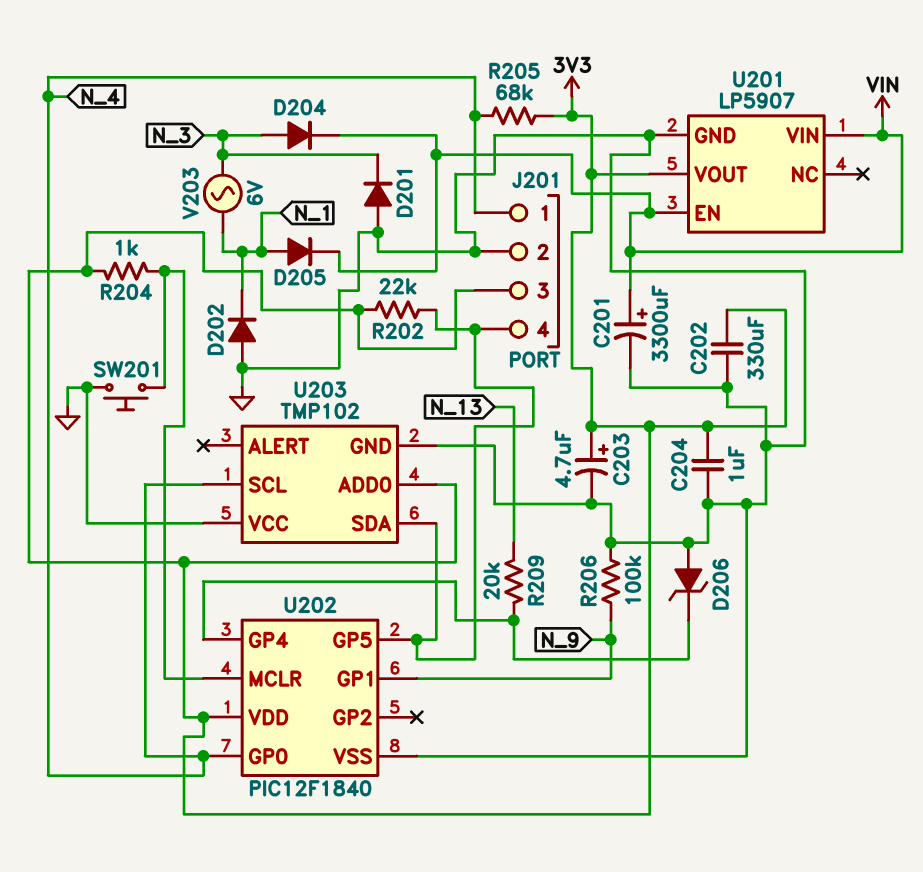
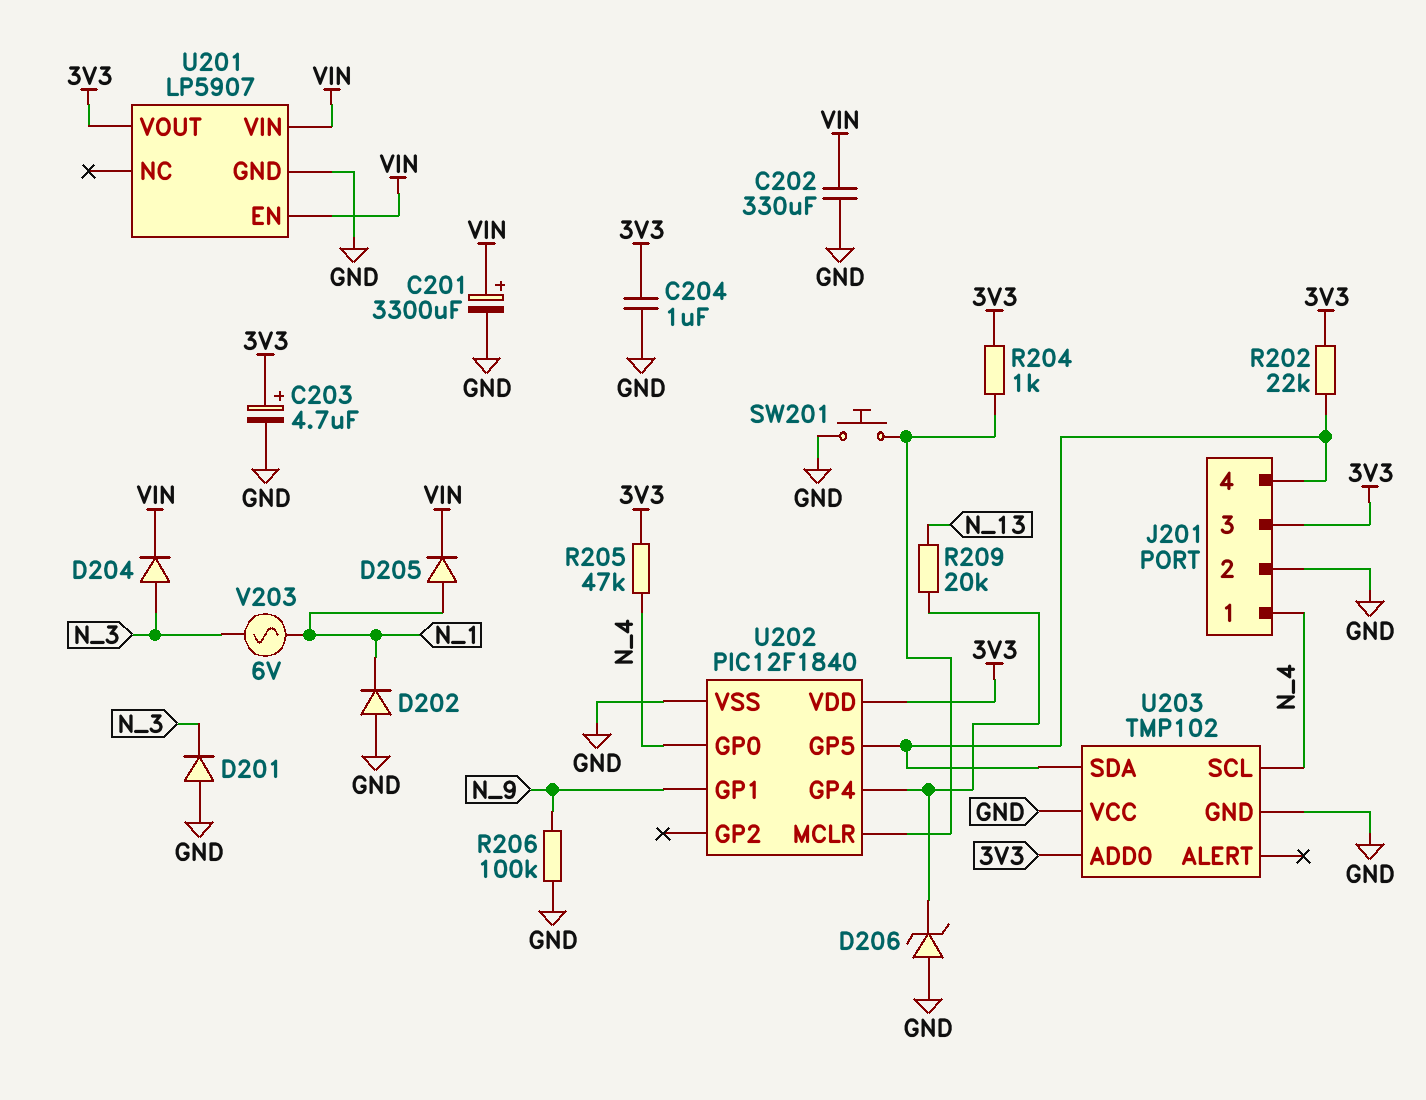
C202: 330uF (3V3, GND) -> 330uF (GND, VIN)
R205: 68k (3V3, N_4) -> 47k (3V3, N_4)

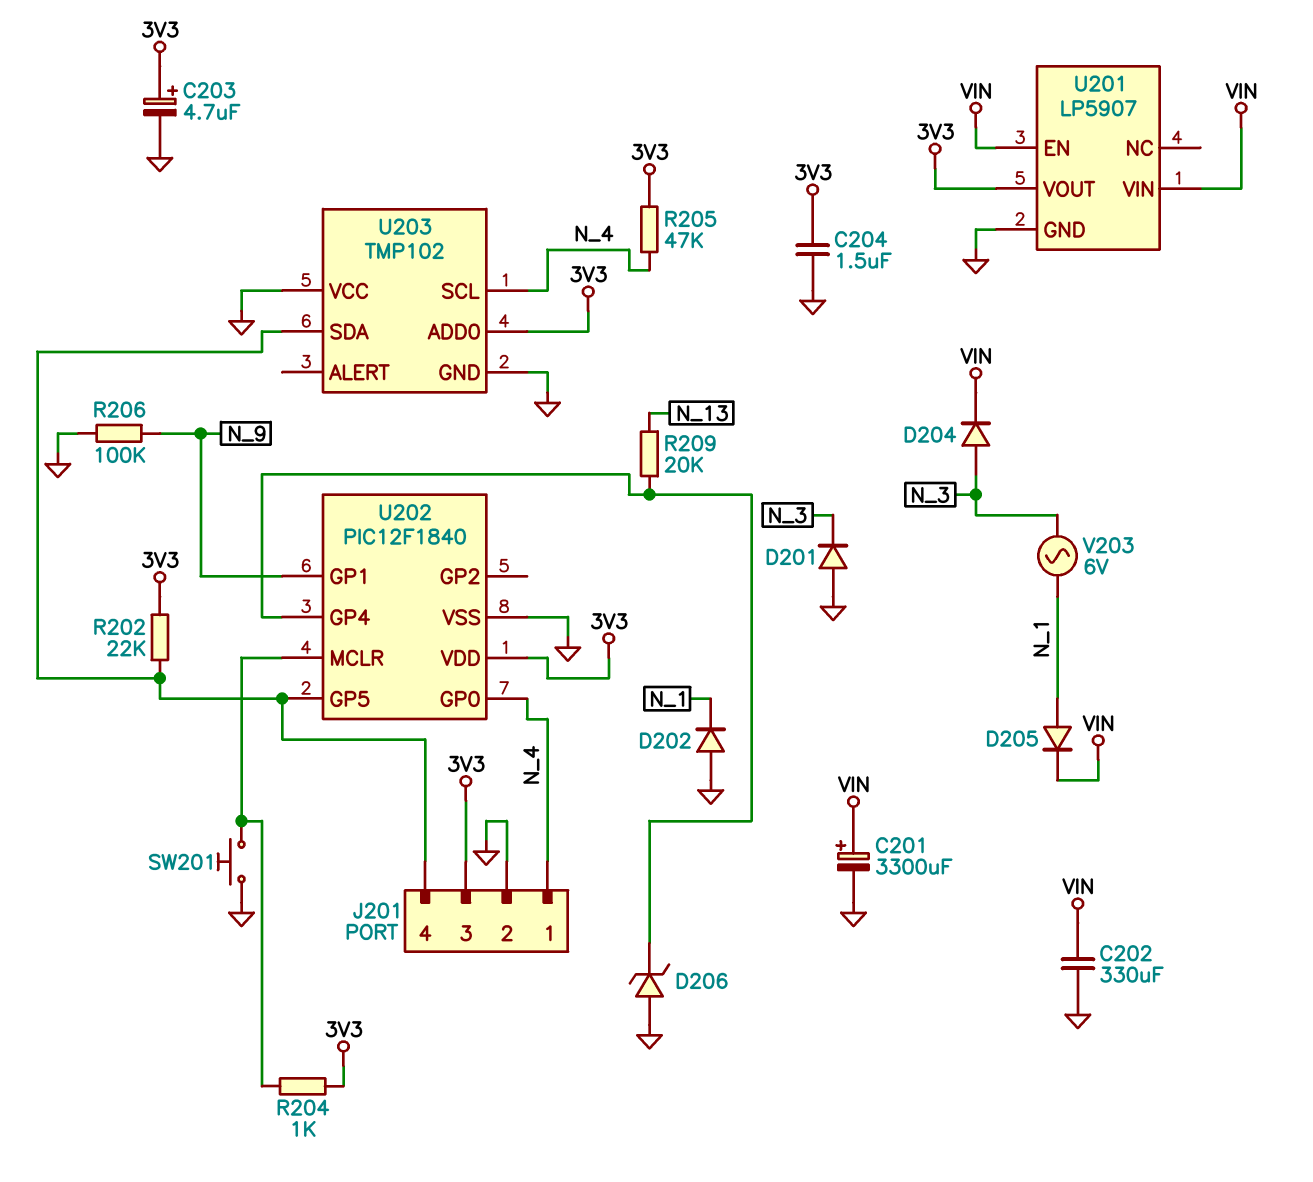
C204: 1uF (3V3, GND) -> 1.5uF (3V3, GND)

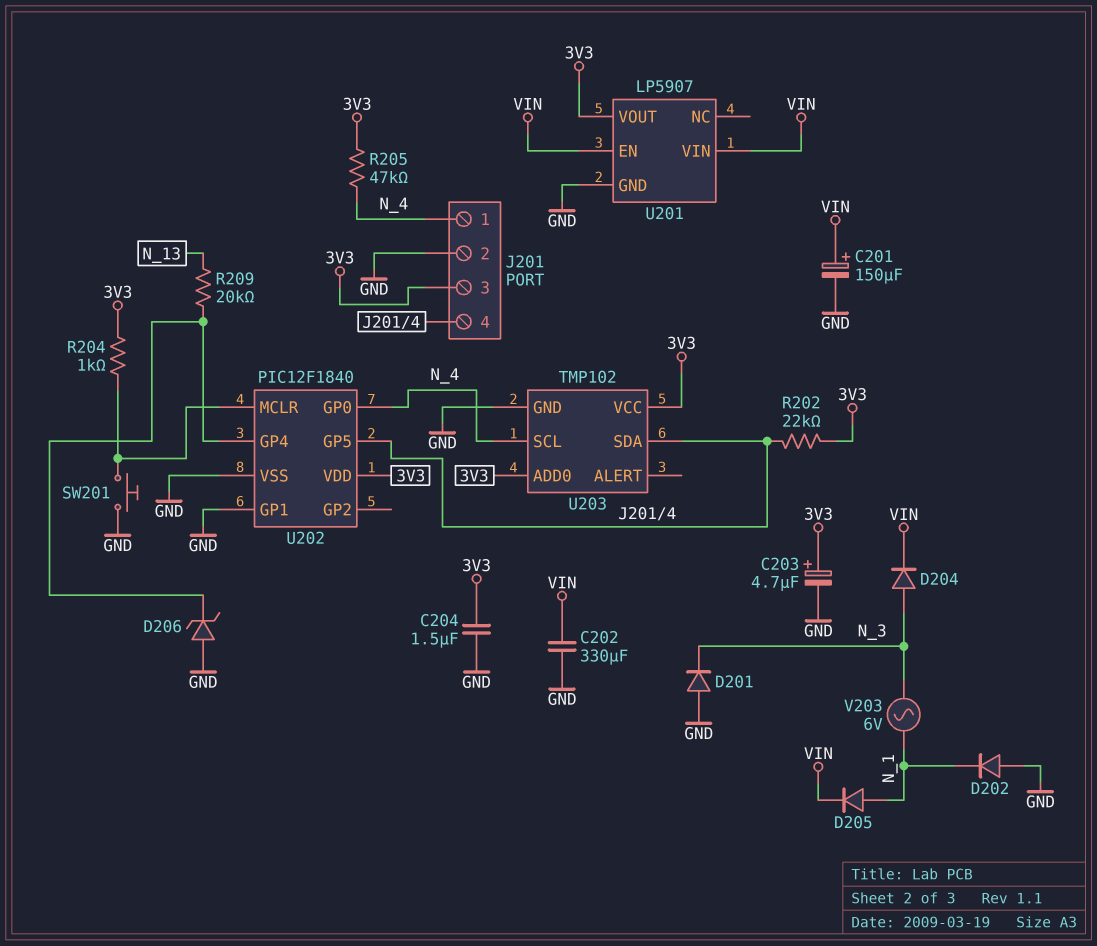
C201: 3300uF (plus VIN, minus GND) -> 150uF (plus VIN, minus GND)
R206: 100k (GND, N_9) -> none
U202 pin GP1: N_9 -> GND
U203 pin VCC: GND -> 3V3

